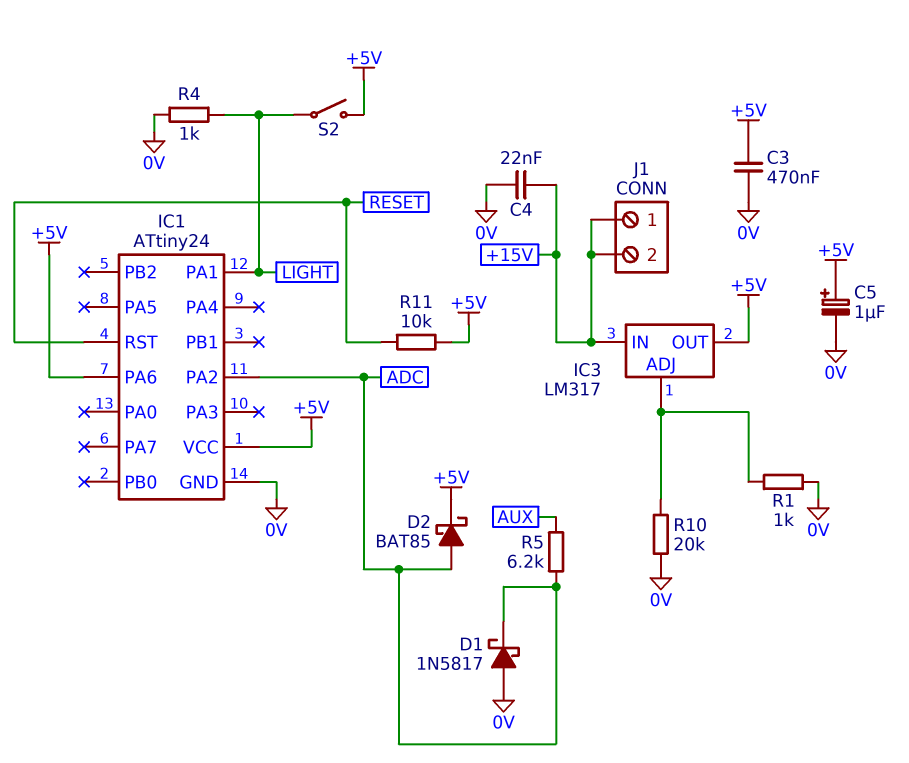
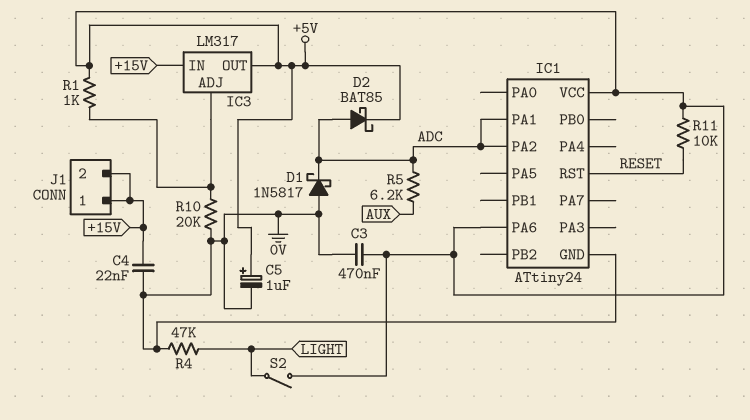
IC1 pin PA1: LIGHT -> ADC
R1: 1k (0V, IC3/ADJ) -> 1k (+5V, IC3/ADJ)
R4: 1k (0V, LIGHT) -> 47k (0V, LIGHT)

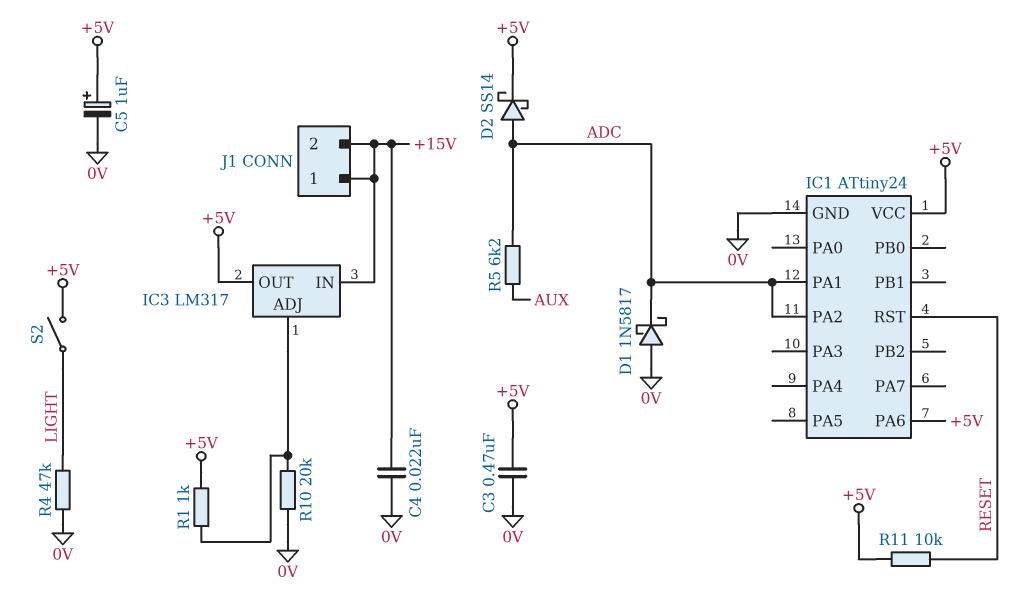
D2: schottky BAT85 (A ADC, K +5V) -> schottky SS14 (A ADC, K +5V)

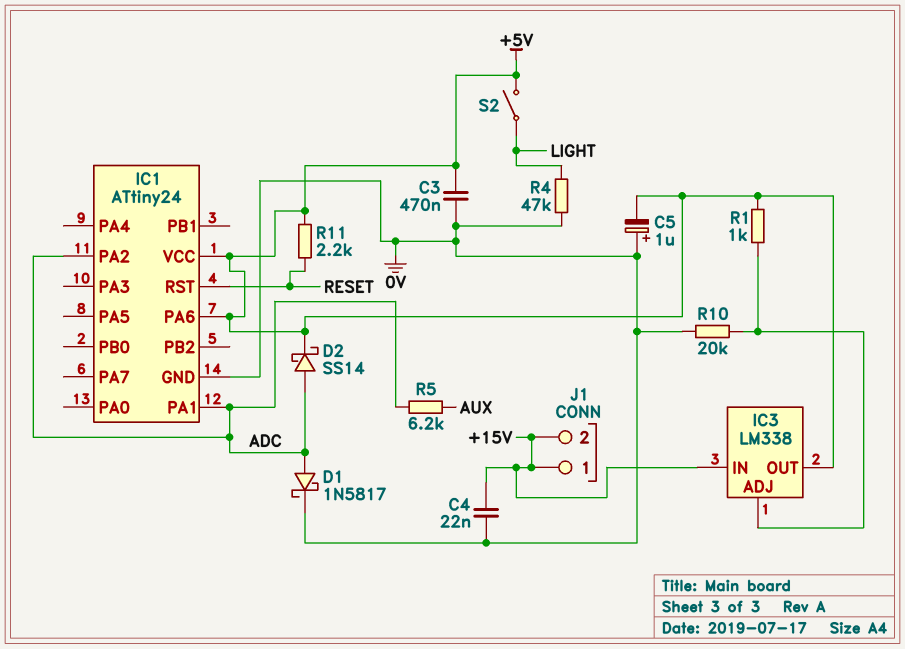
C5: 1uF (plus +5V, minus 0V) -> 1uF (plus 0V, minus +5V)
D1: schottky 1N5817 (A 0V, K ADC) -> schottky 1N5817 (A ADC, K 0V)
IC3: LM317 -> LM338
R11: 10k (+5V, RESET) -> 2.2k (+5V, RESET)

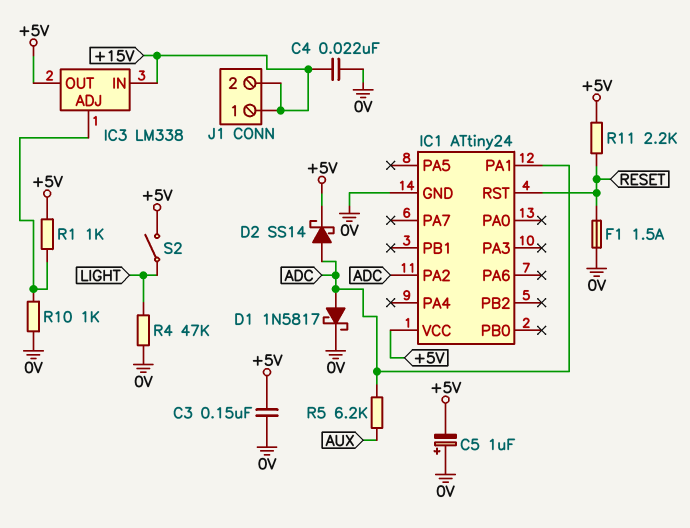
C3: 470nF (+5V, 0V) -> 150nF (+5V, 0V)
F1: none -> 1.5A (0V, RESET)
IC1 pin PA6: +5V -> none
R10: 20k (0V, IC3/ADJ) -> 1k (0V, IC3/ADJ)

